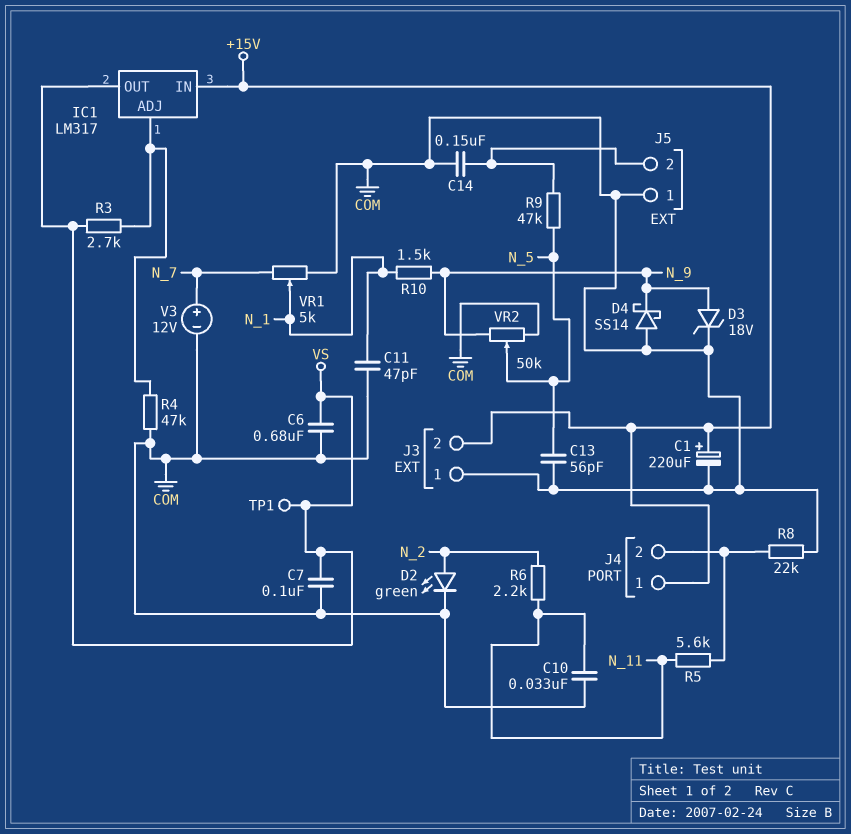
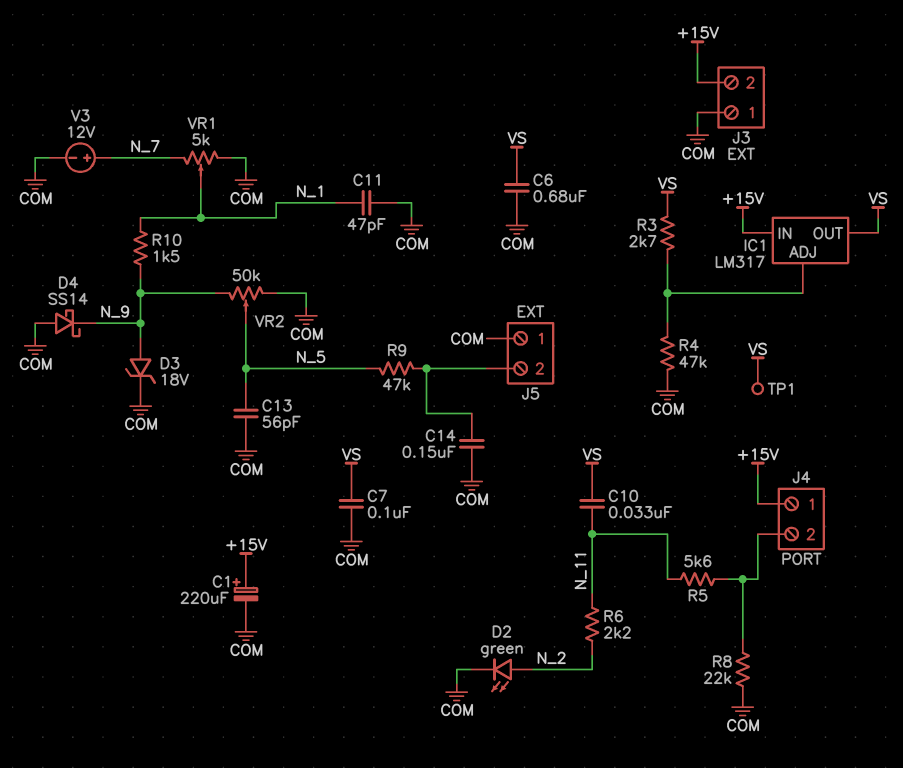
C10: 33nF (COM, N_11) -> 33nF (N_11, VS)

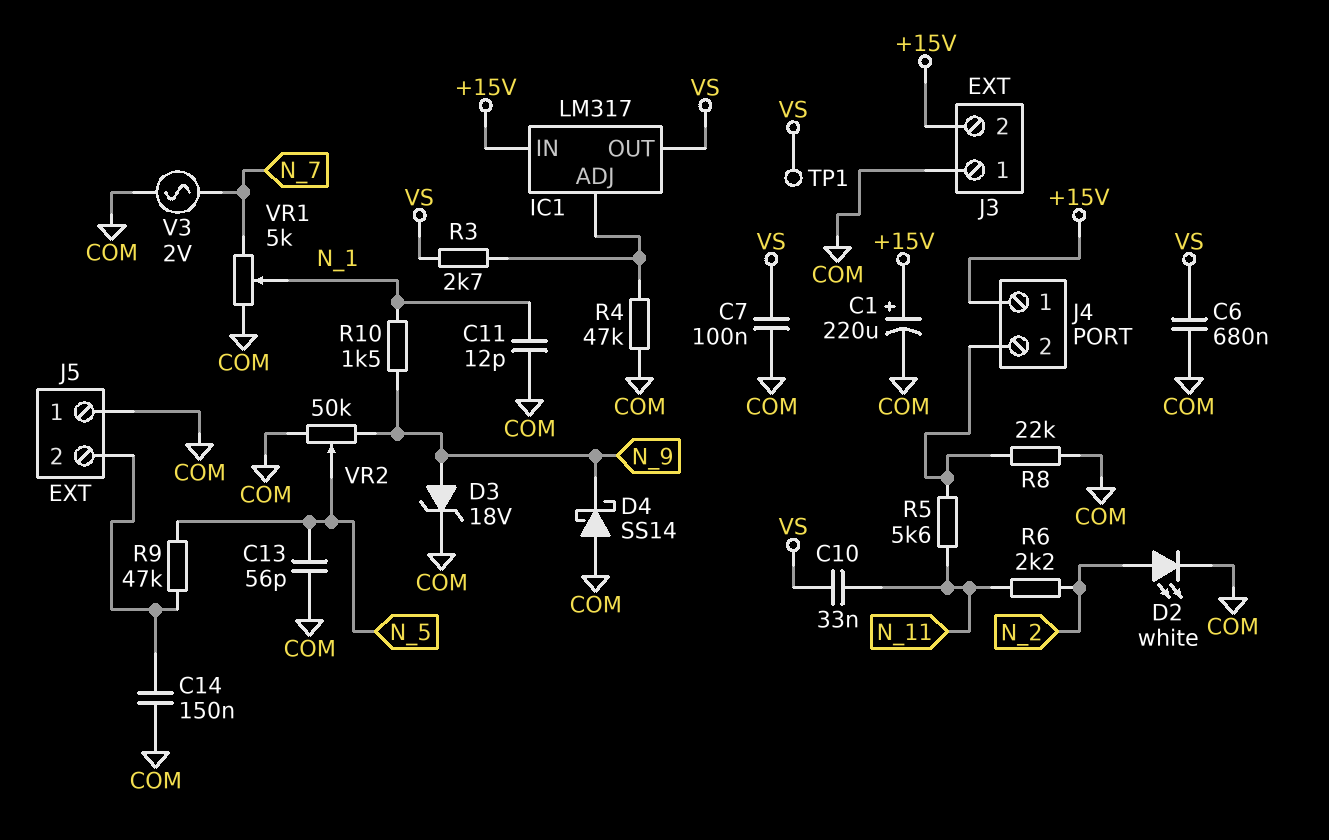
C11: 47pF (COM, N_1) -> 12pF (COM, N_1)
D2: LED green (A N_2, K COM) -> LED white (A N_2, K COM)
V3: 12V (plus N_7, minus COM) -> AC 2V (COM, N_7)

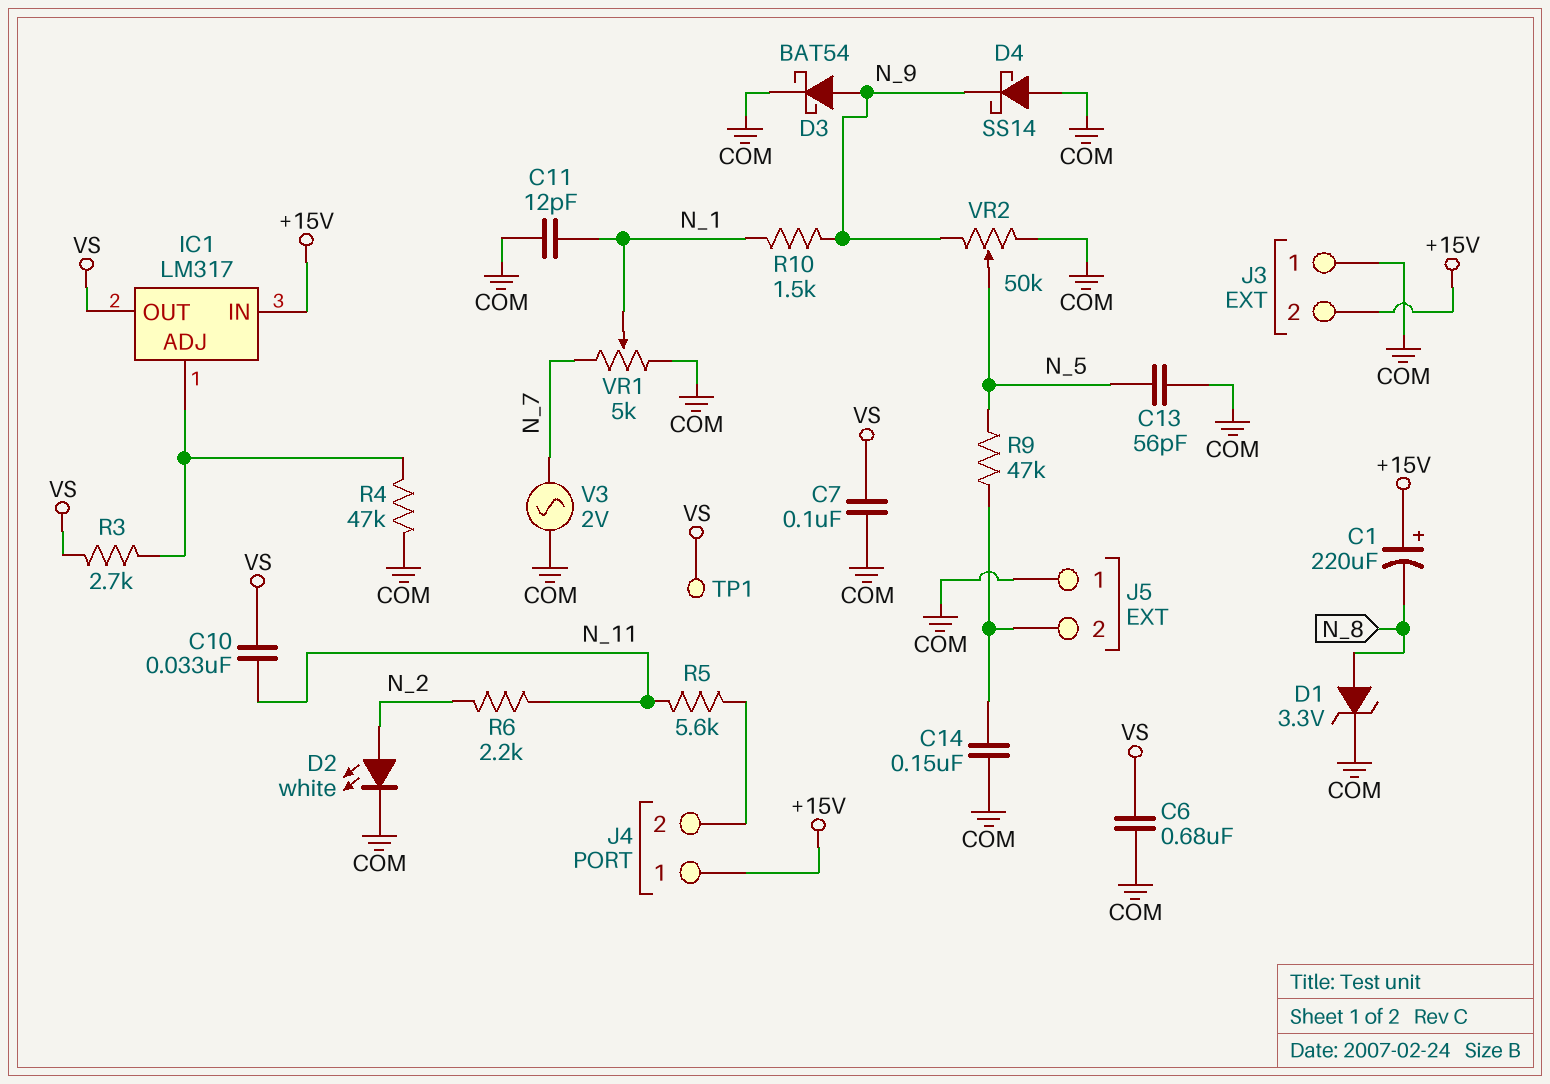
C1: 220uF (plus +15V, minus COM) -> 220uF (plus +15V, minus N_8)
D1: none -> zener 3.3V (A N_8, K COM)
D3: zener 18V (A N_9, K COM) -> schottky BAT54 (A N_9, K COM)
R8: 22k (COM, J4/2) -> none

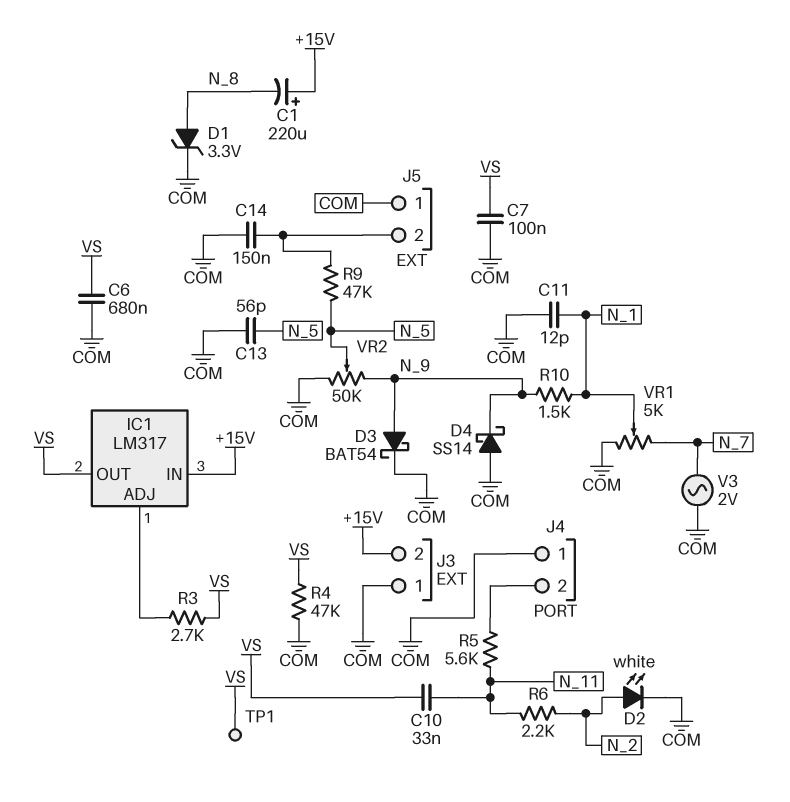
J4 pin 1: +15V -> COM
R4: 47k (COM, IC1/ADJ) -> 47k (COM, VS)

